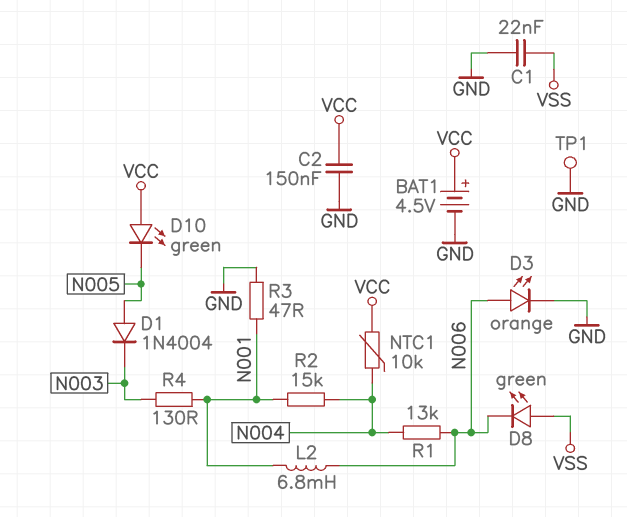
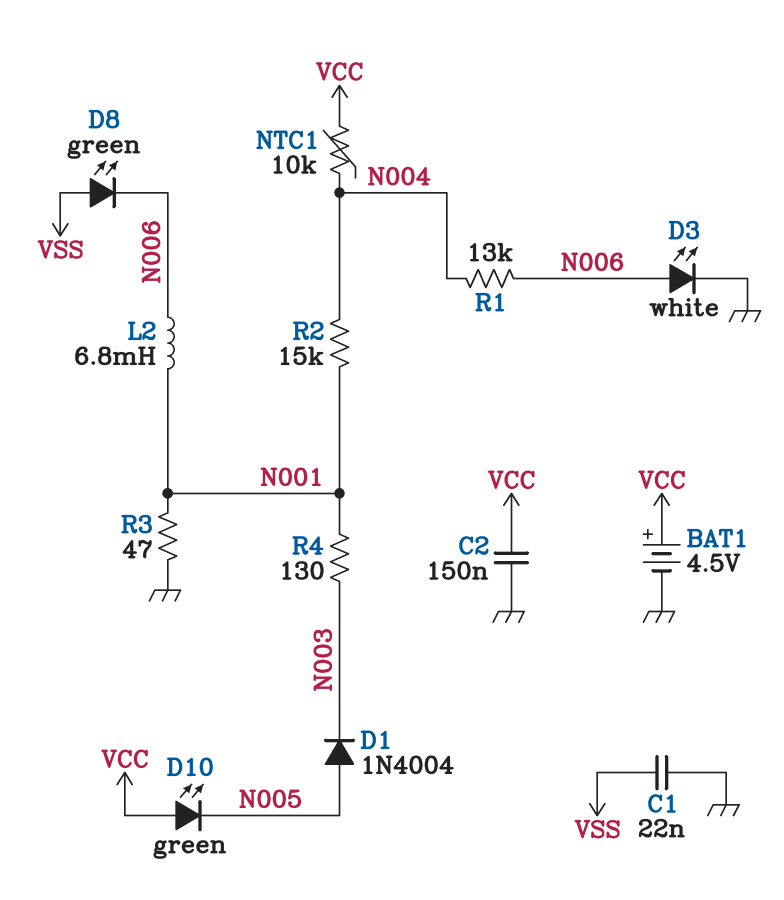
D3: LED orange (A N006, K GND) -> LED white (A N006, K GND)
TP1: test point (GND) -> none

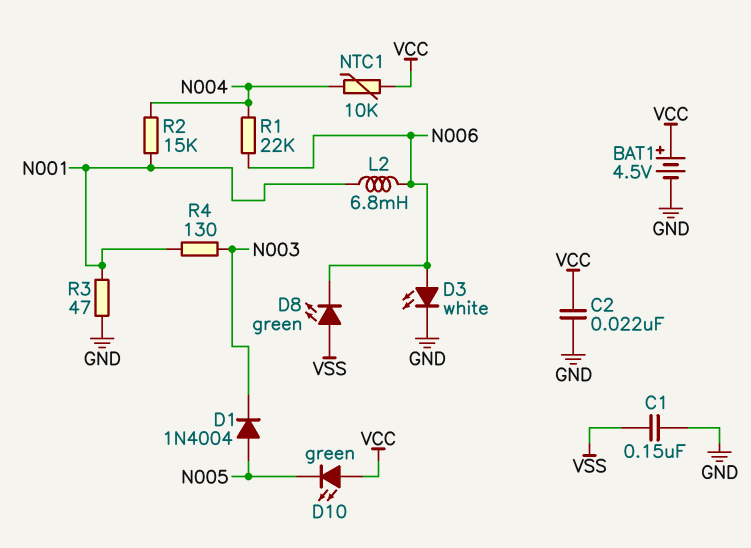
C1: 22nF (GND, VSS) -> 150nF (GND, VSS)
C2: 150nF (GND, VCC) -> 22nF (GND, VCC)
R1: 13k (N004, N006) -> 22k (N004, N006)

